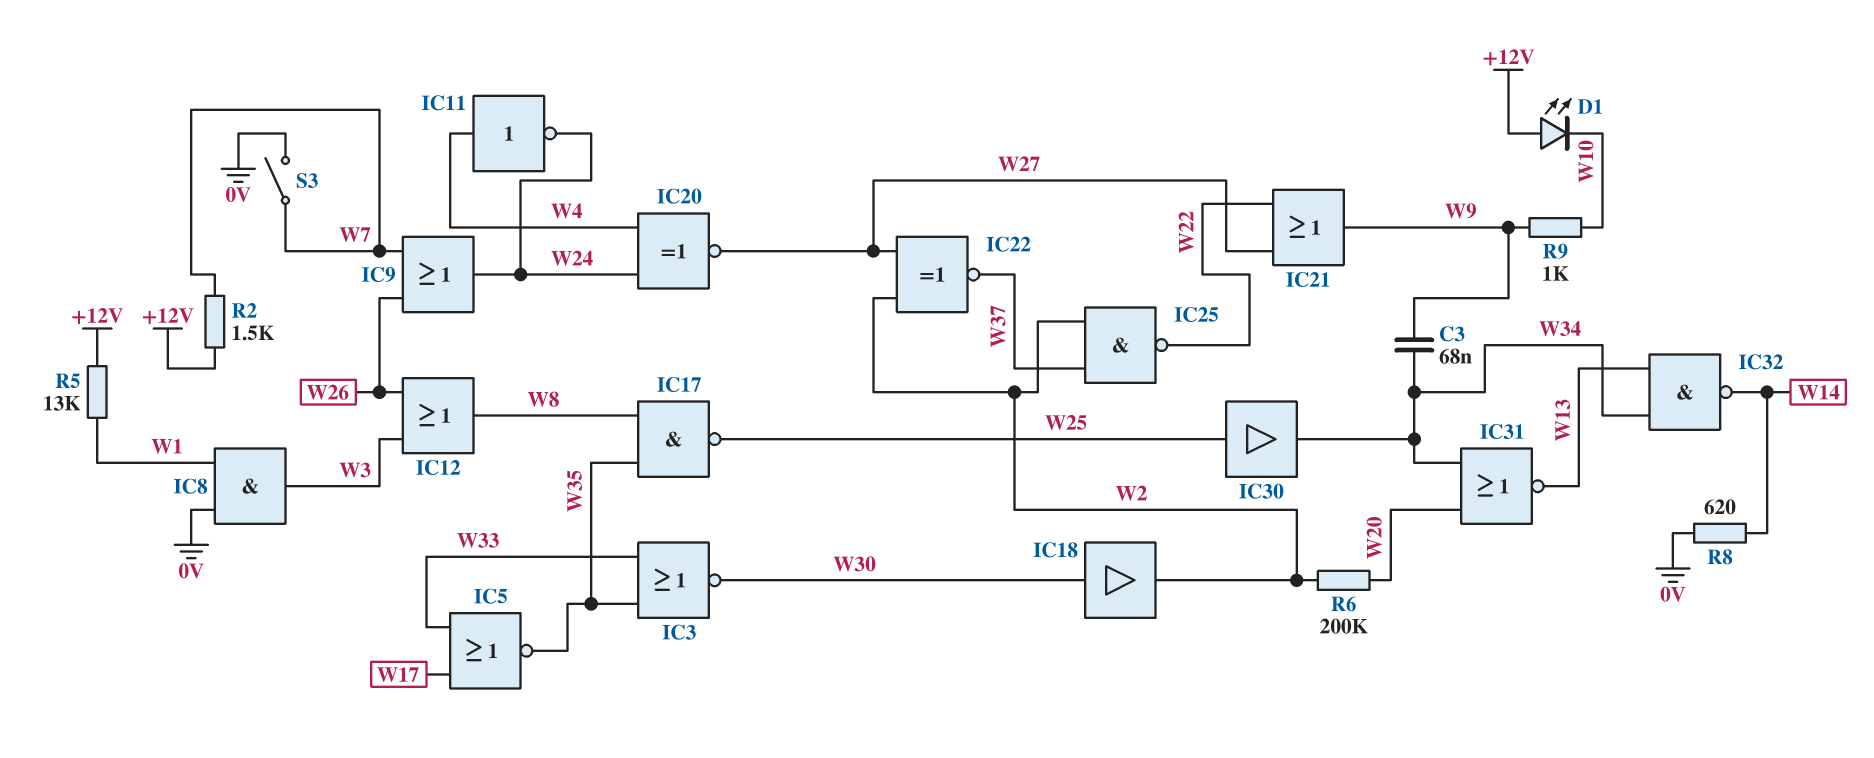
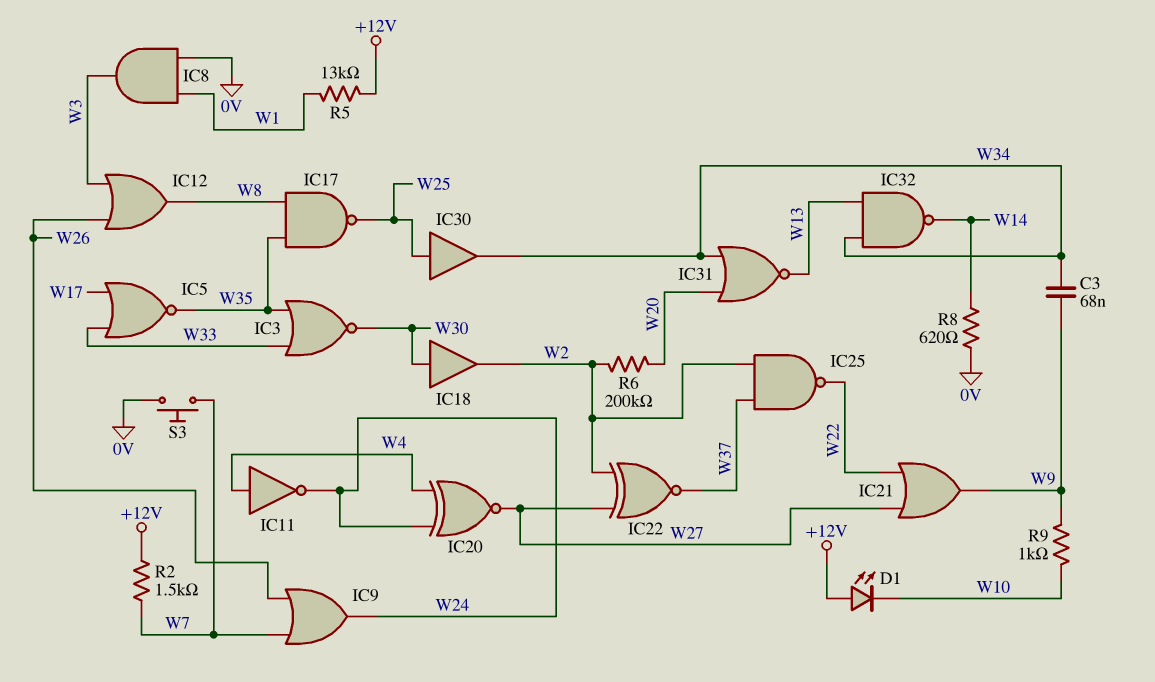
S3: switch (0V, W7) -> button (0V, W7)

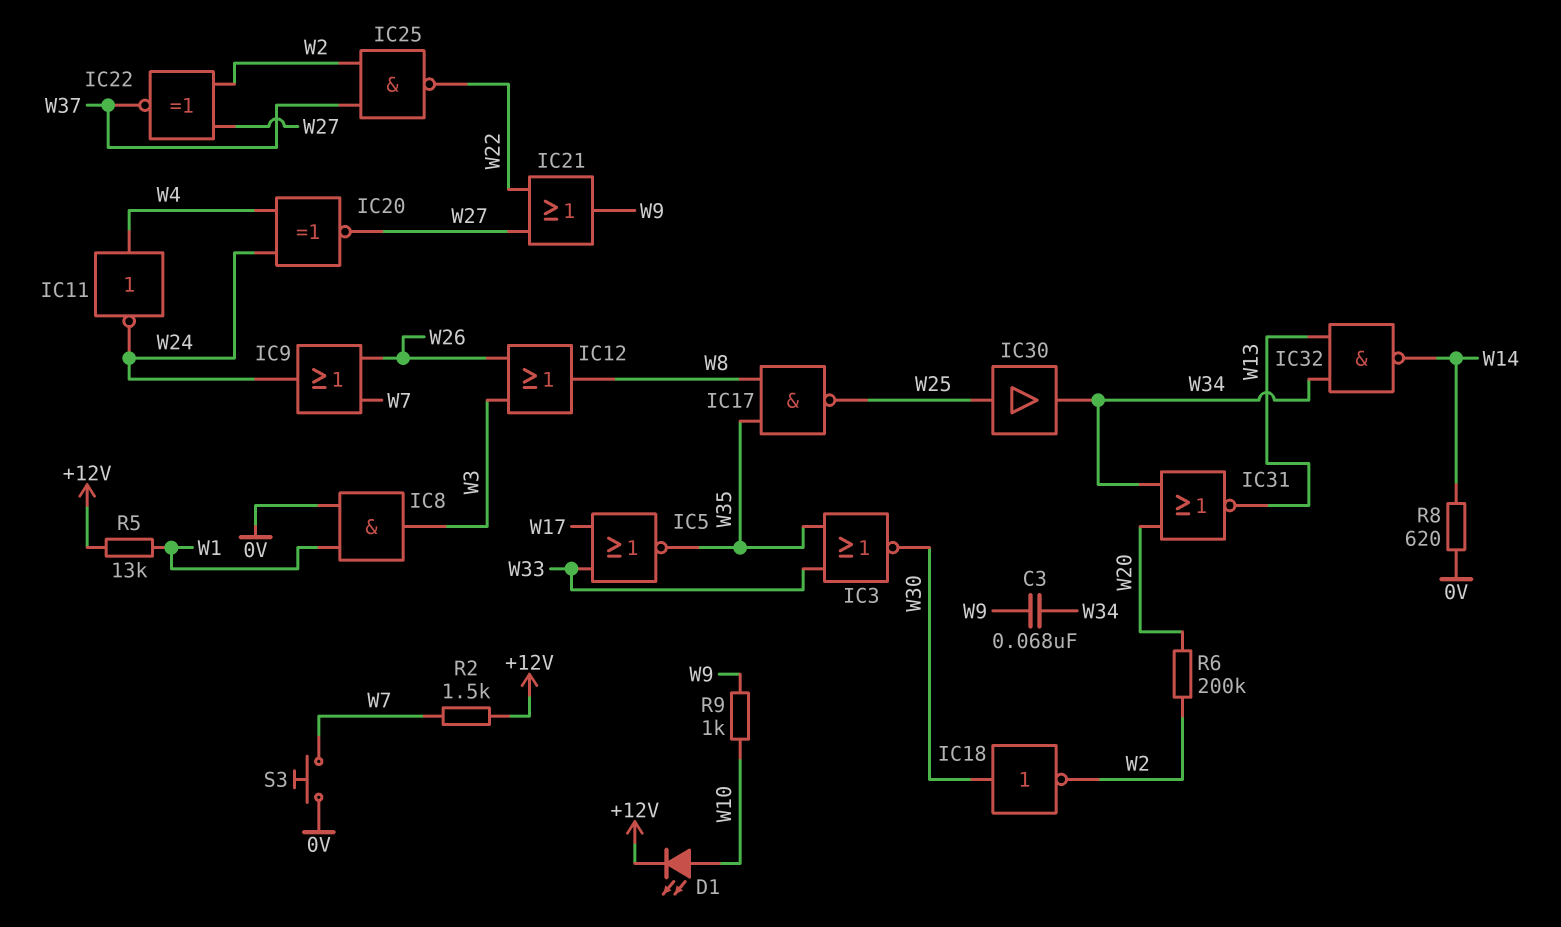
D1: LED (A +12V, K W10) -> LED (A W10, K +12V)
IC18: buffer (in W30, out W2) -> NOT (in W30, out W2)

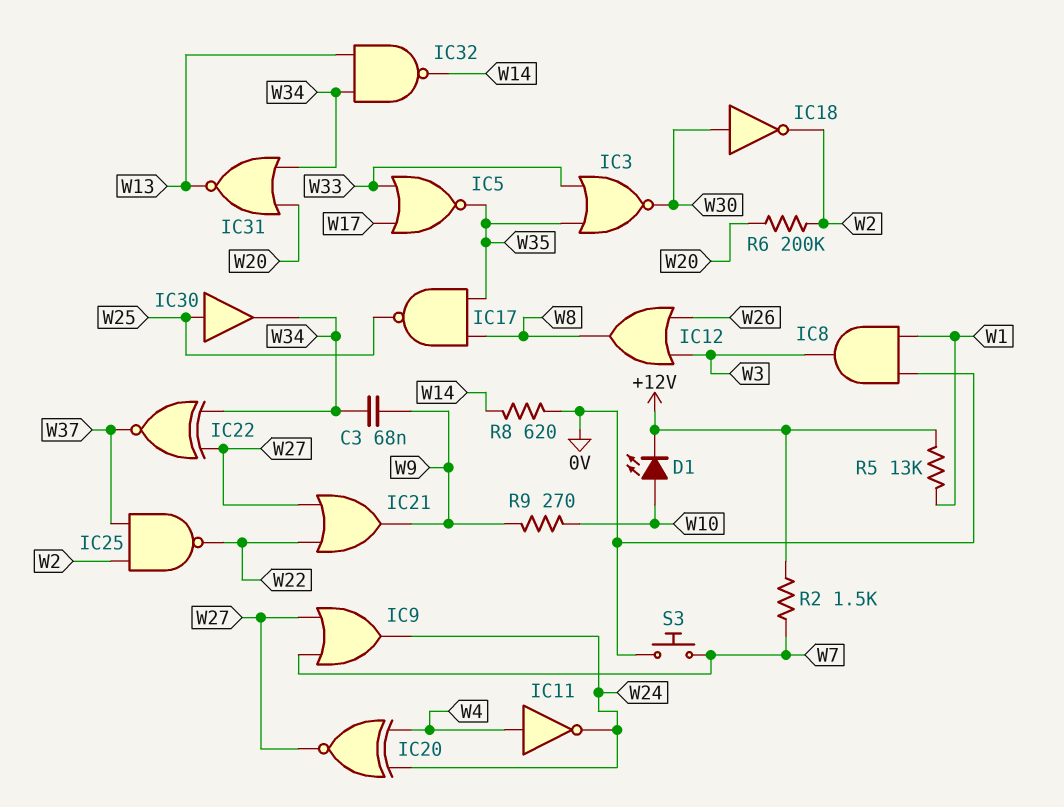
IC9: OR (in W7, in W26, out W24) -> OR (in W7, in W27, out W24)
IC22: XNOR (in W2, in W27, out W37) -> XNOR (in W27, in W34, out W37)
R9: 1k (W9, W10) -> 270 (W9, W10)

